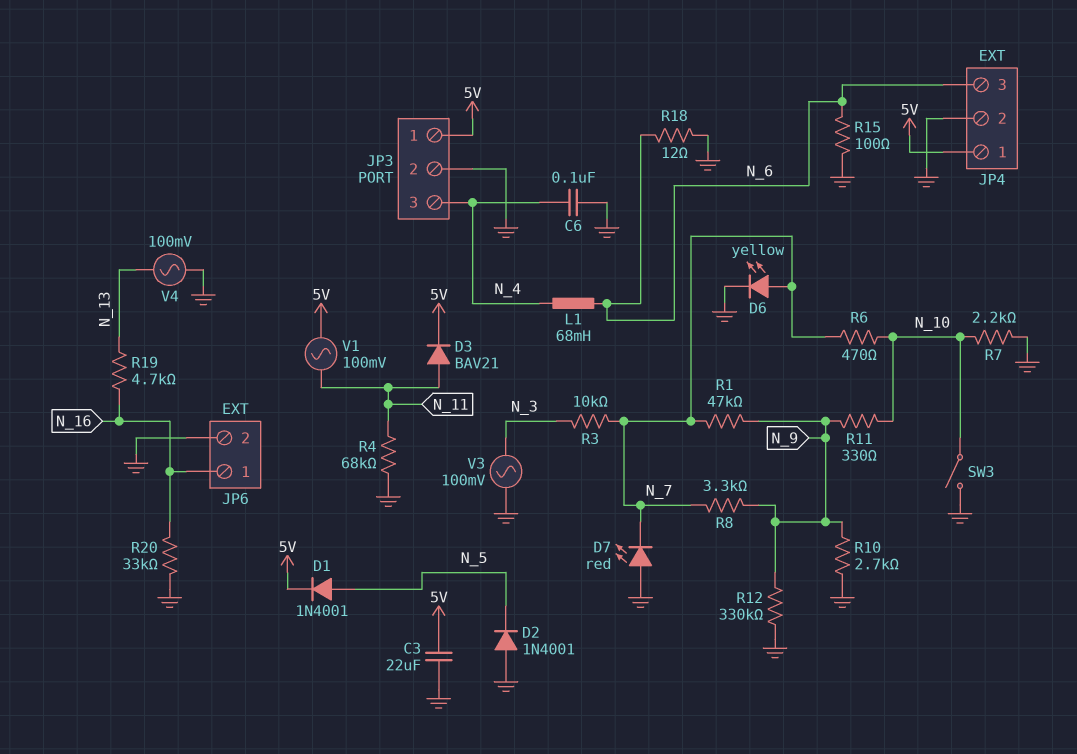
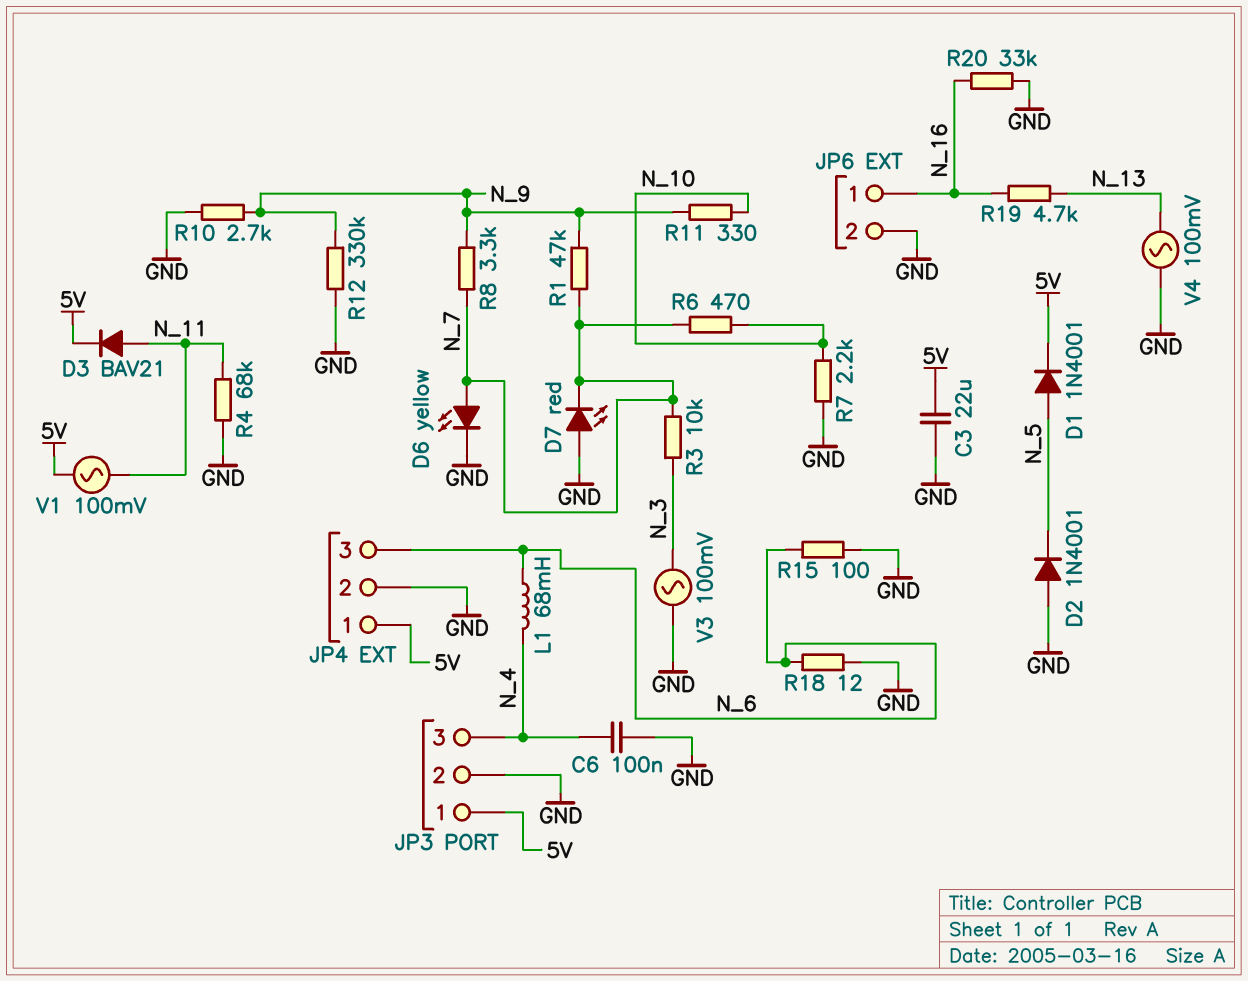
SW3: switch (GND, N_10) -> none

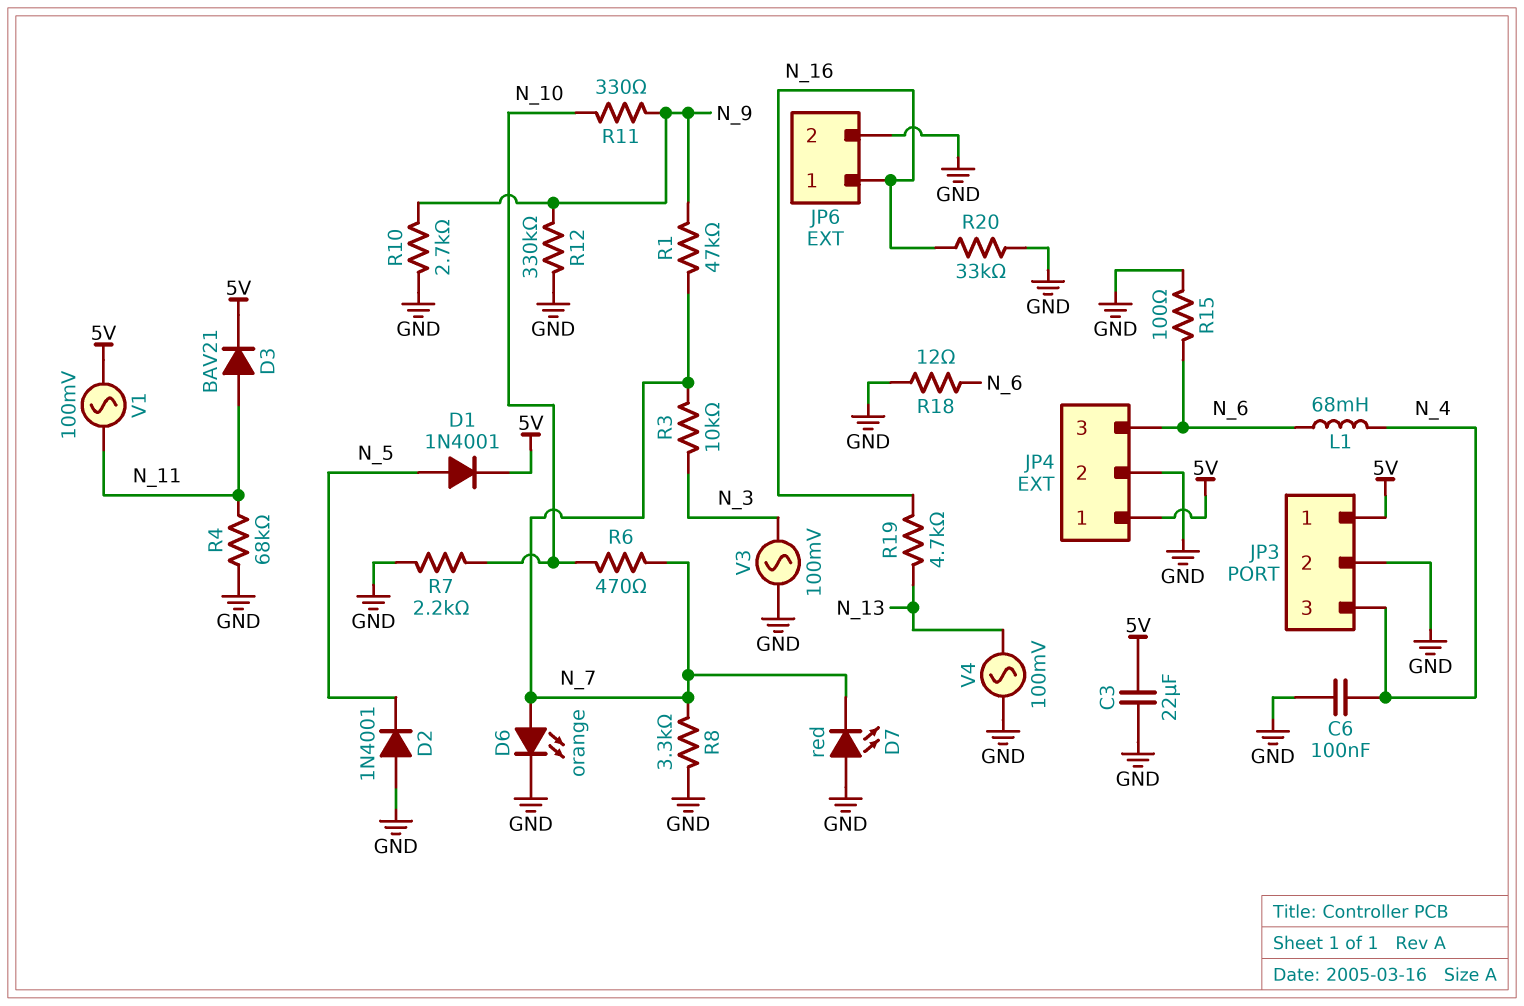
D6: LED yellow (A N_7, K GND) -> LED orange (A N_7, K GND)
R8: 3.3k (N_7, N_9) -> 3.3k (GND, N_7)

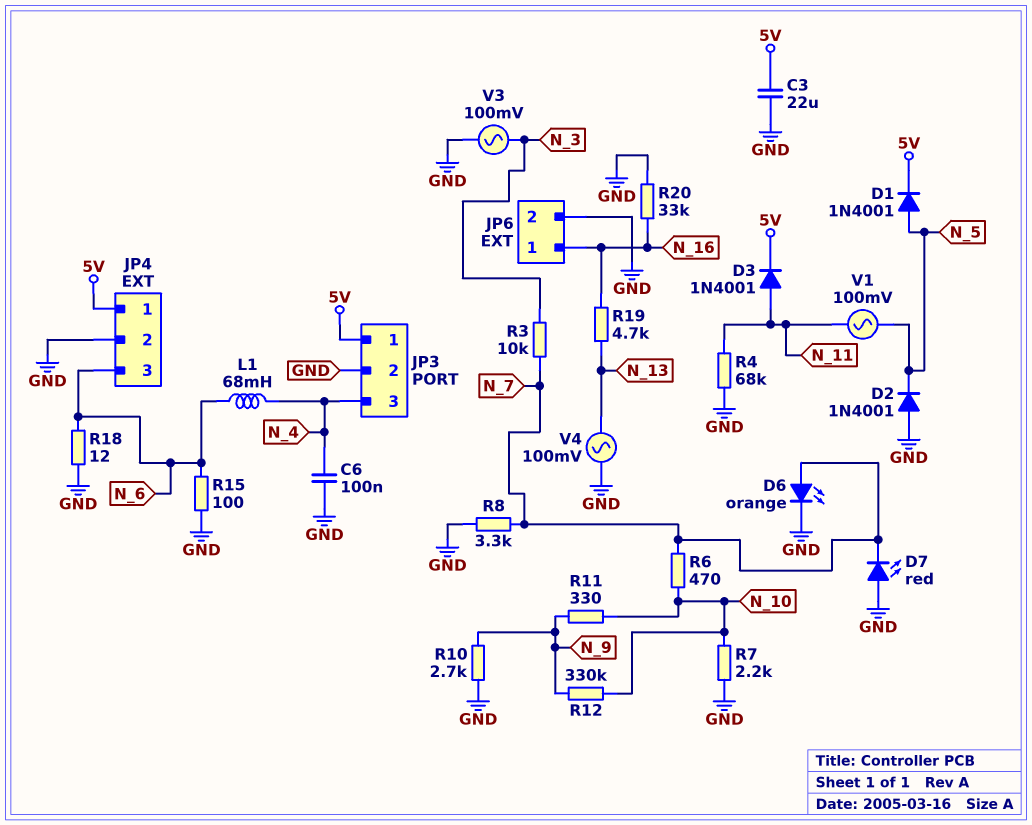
D3: diode BAV21 (A N_11, K 5V) -> diode 1N4001 (A N_11, K 5V)
R1: 47k (N_7, N_9) -> none
R12: 330k (GND, N_9) -> 330k (N_9, N_10)
V1: AC 100mV (5V, N_11) -> AC 100mV (N_5, N_11)

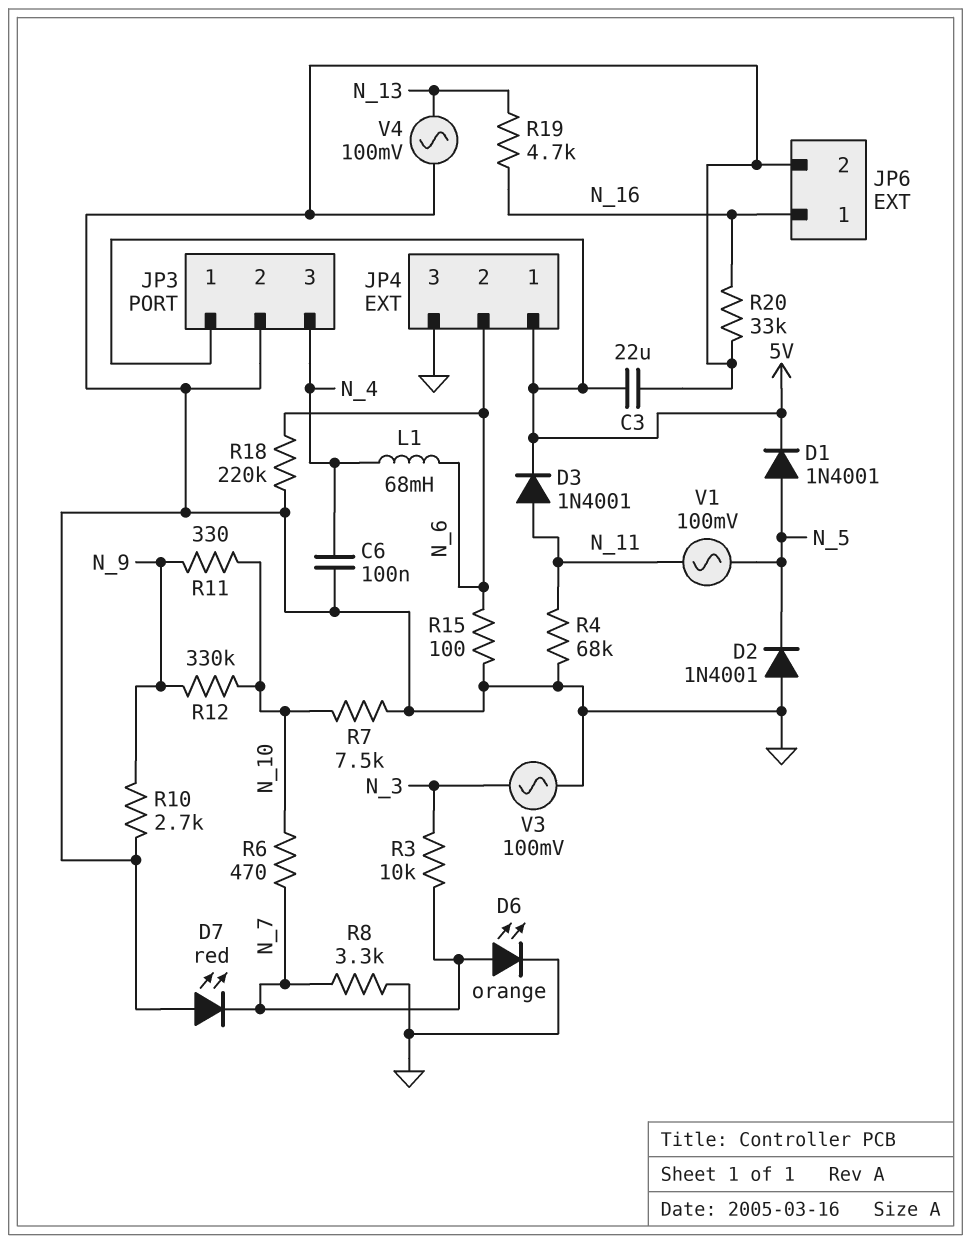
JP4 pin 2: GND -> N_6
JP4 pin 3: N_6 -> GND
R7: 2.2k (GND, N_10) -> 7.5k (GND, N_10)
R18: 12 (GND, N_6) -> 220k (GND, N_6)

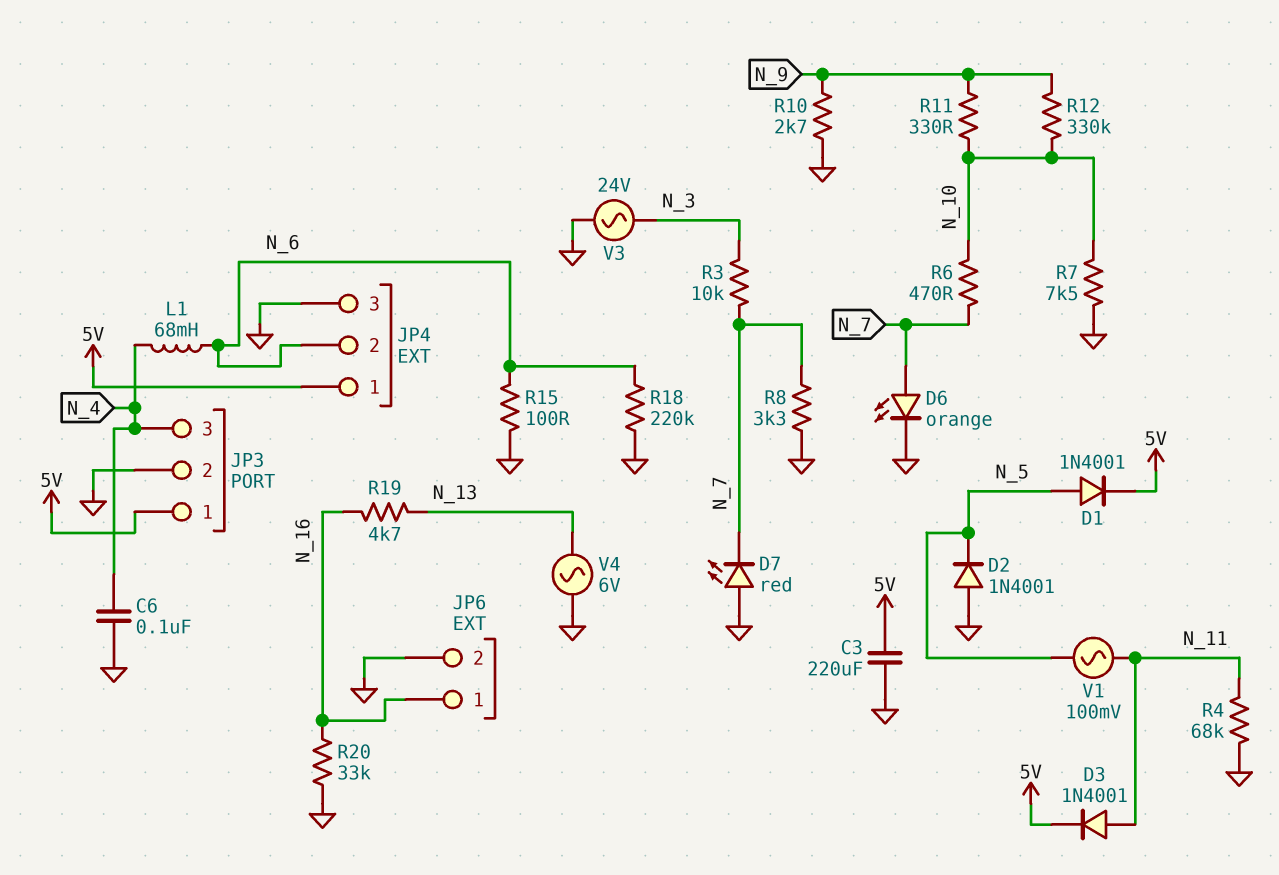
C3: 22uF (5V, GND) -> 220uF (5V, GND)
V3: AC 100mV (GND, N_3) -> AC 24V (GND, N_3)
V4: AC 100mV (GND, N_13) -> AC 6V (GND, N_13)

